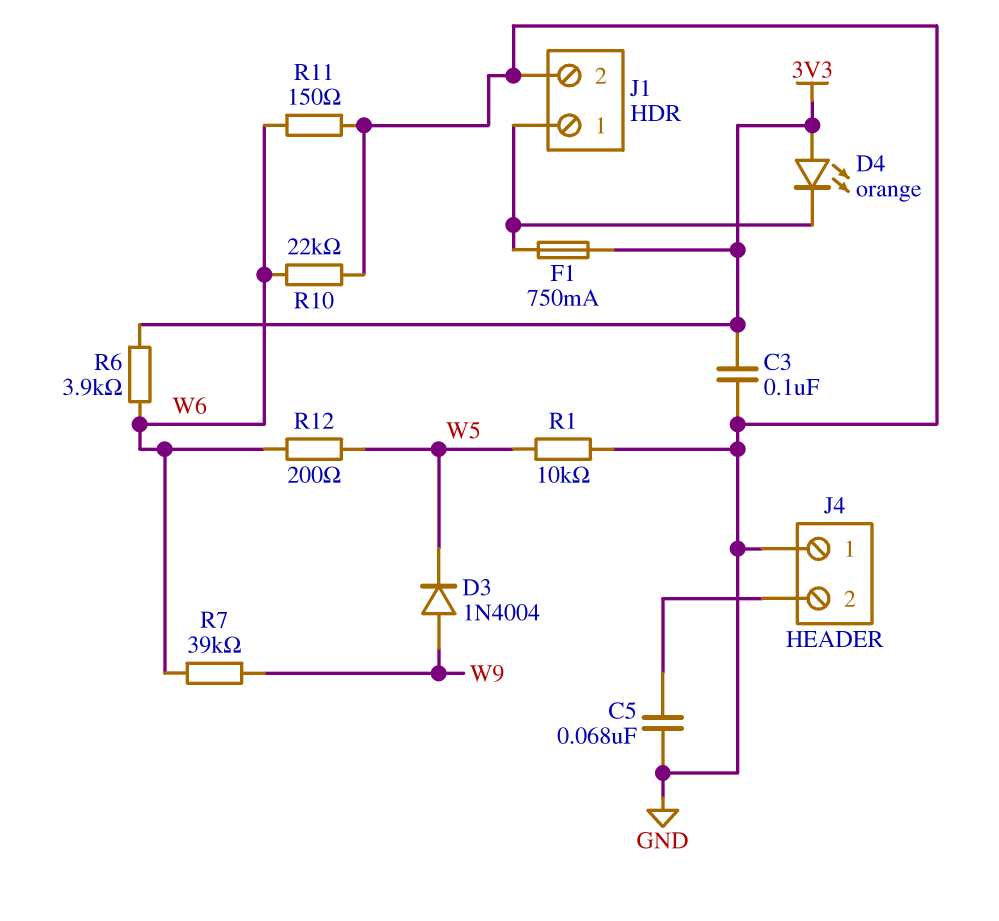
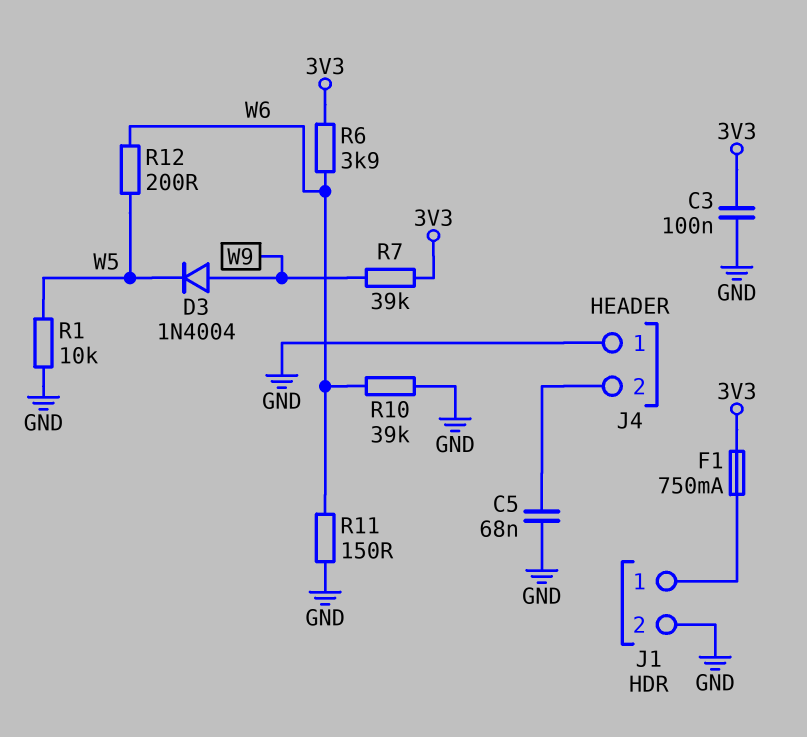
D4: LED orange (A 3V3, K J1/1) -> none
R7: 39k (W6, W9) -> 39k (3V3, W9)
R10: 22k (GND, W6) -> 39k (GND, W6)

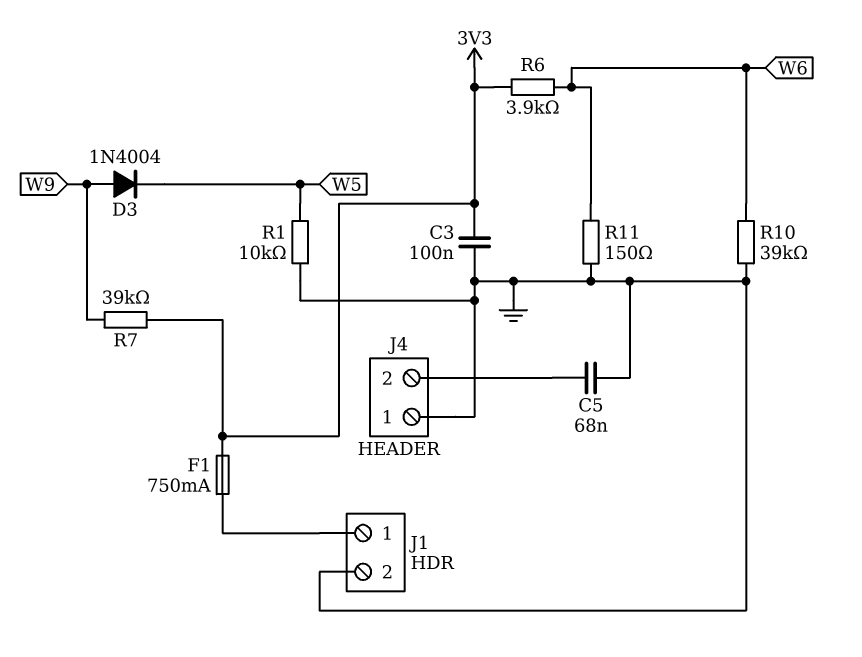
R12: 200 (W5, W6) -> none

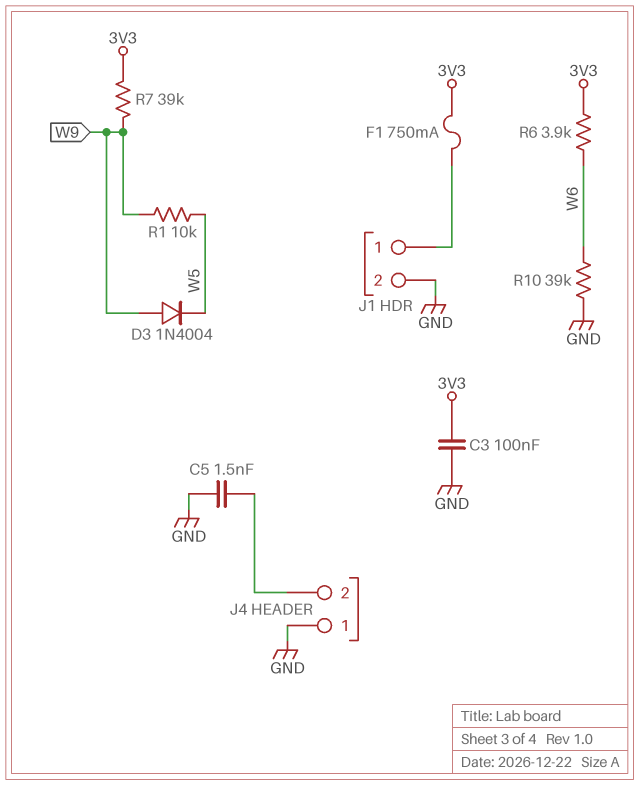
C5: 68nF (GND, J4/2) -> 1.5nF (GND, J4/2)
R1: 10k (GND, W5) -> 10k (W5, W9)
R11: 150 (GND, W6) -> none

